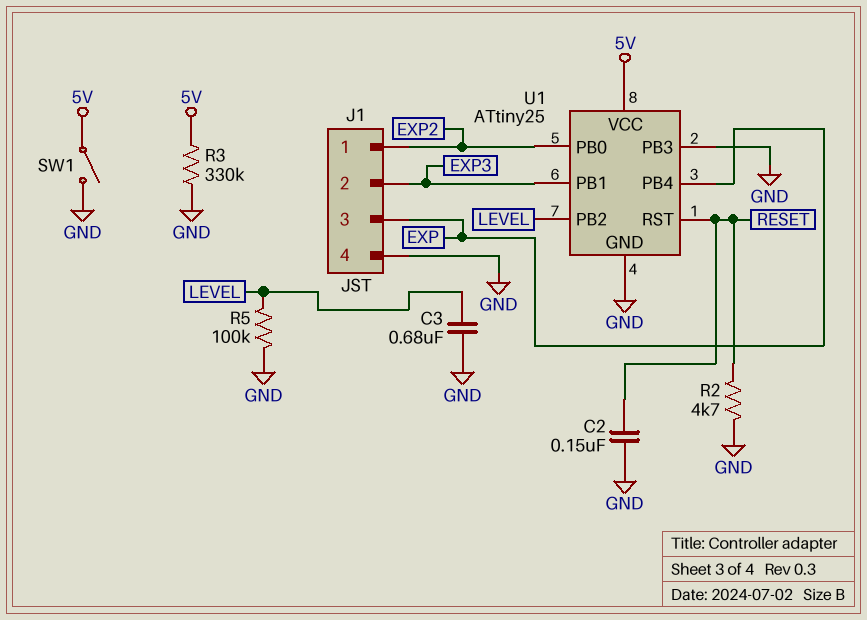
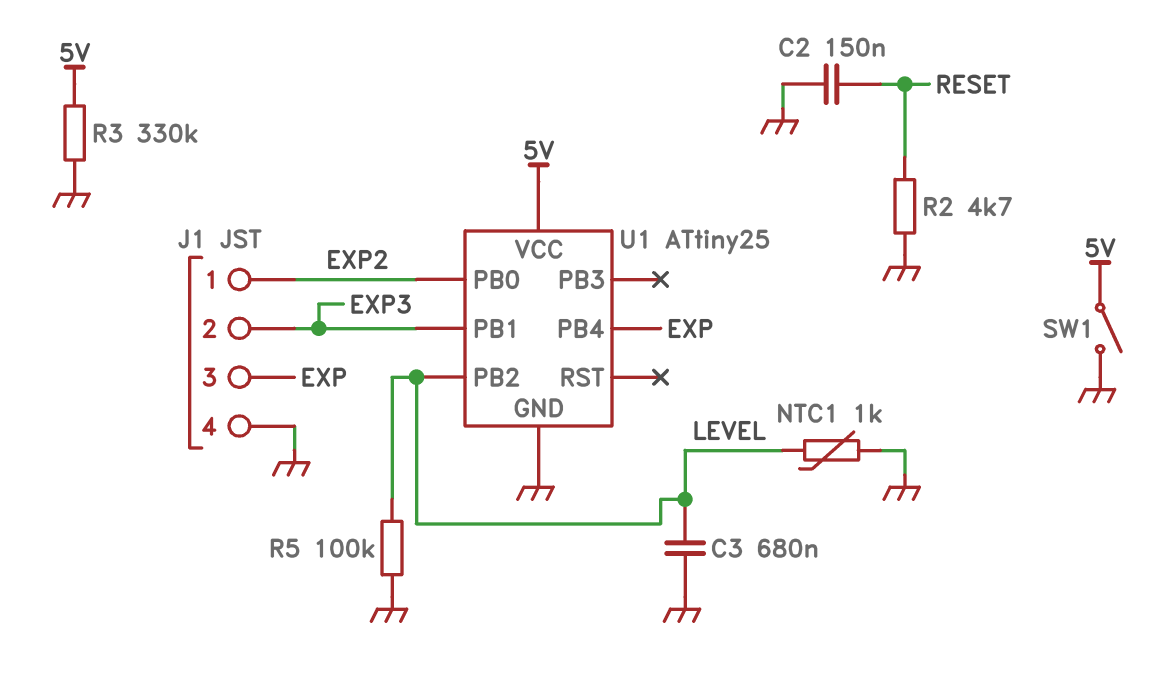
NTC1: none -> 1k (GND, LEVEL)
U1 pin PB3: GND -> none
U1 pin RST: RESET -> none

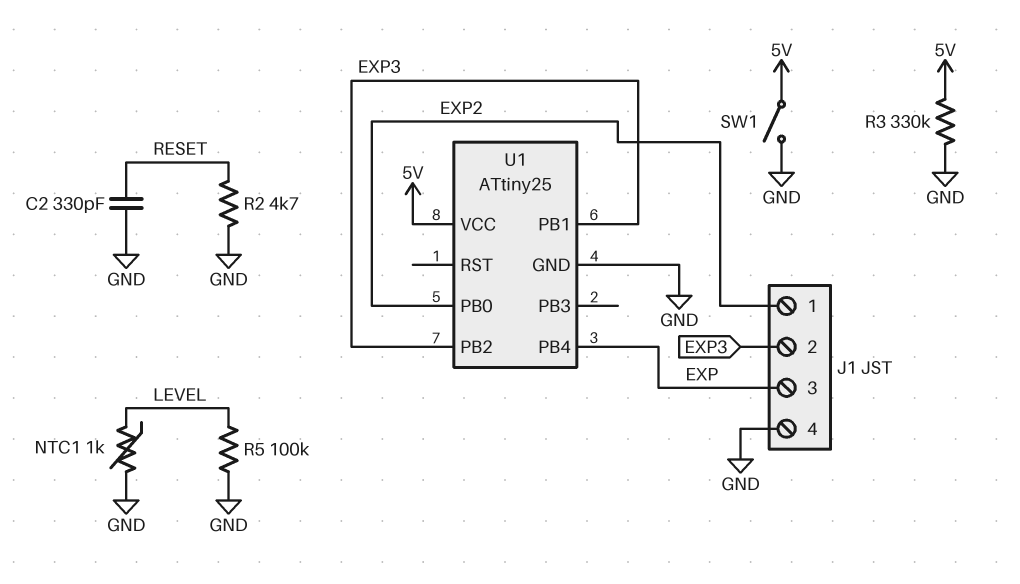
C2: 150nF (GND, RESET) -> 330pF (GND, RESET)
C3: 680nF (GND, LEVEL) -> none
U1 pin PB2: LEVEL -> EXP3

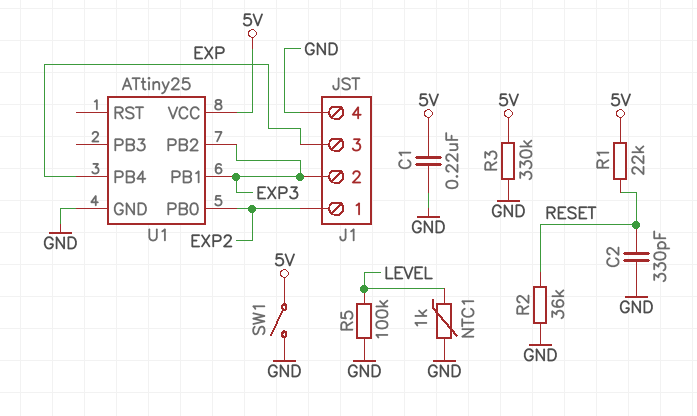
C1: none -> 220nF (5V, GND)
R1: none -> 22k (5V, RESET)
R2: 4.7k (GND, RESET) -> 36k (GND, RESET)

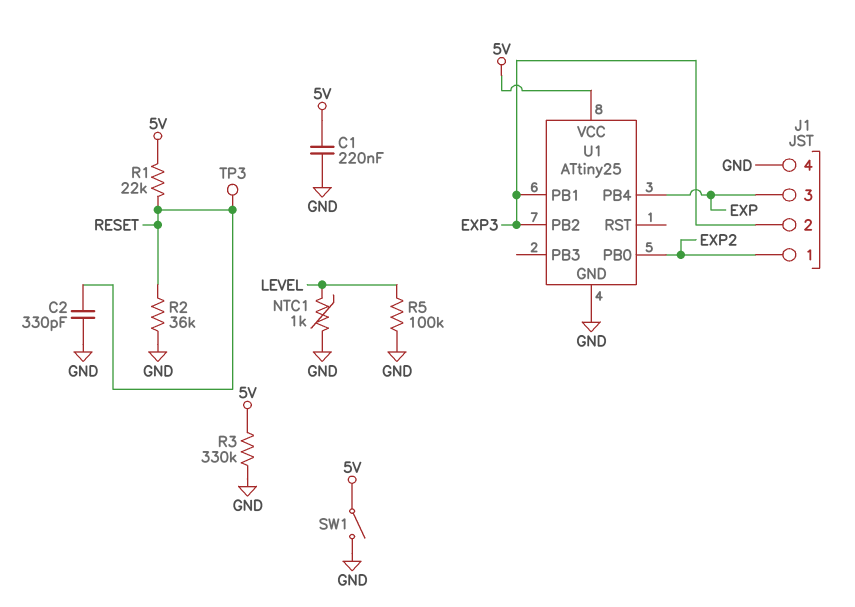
TP3: none -> test point (RESET)

